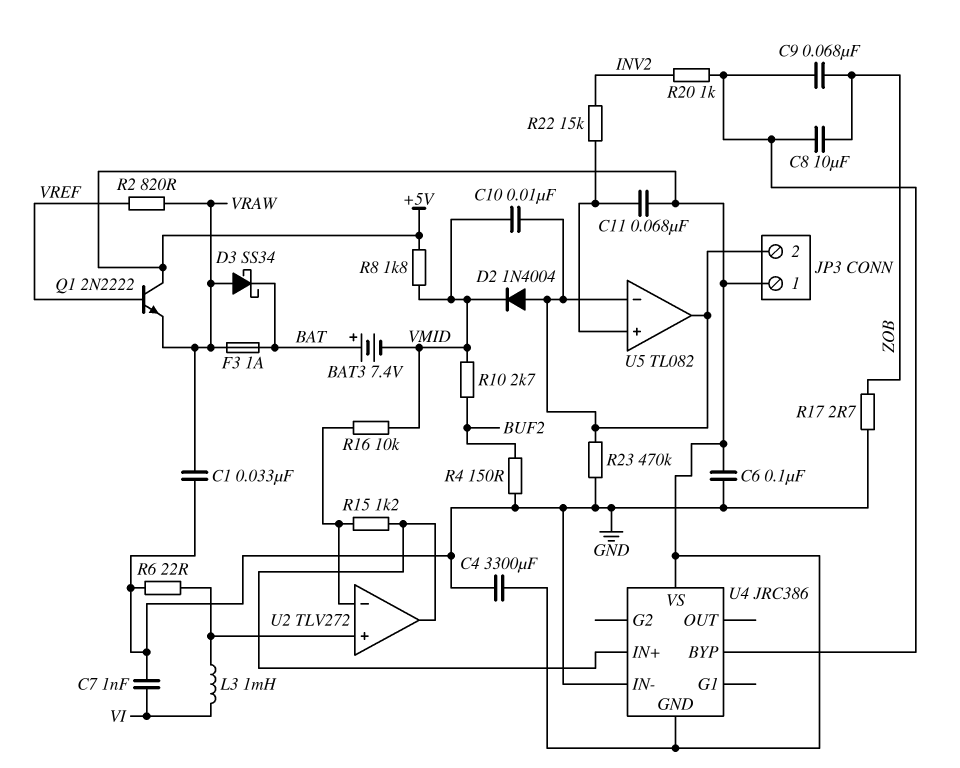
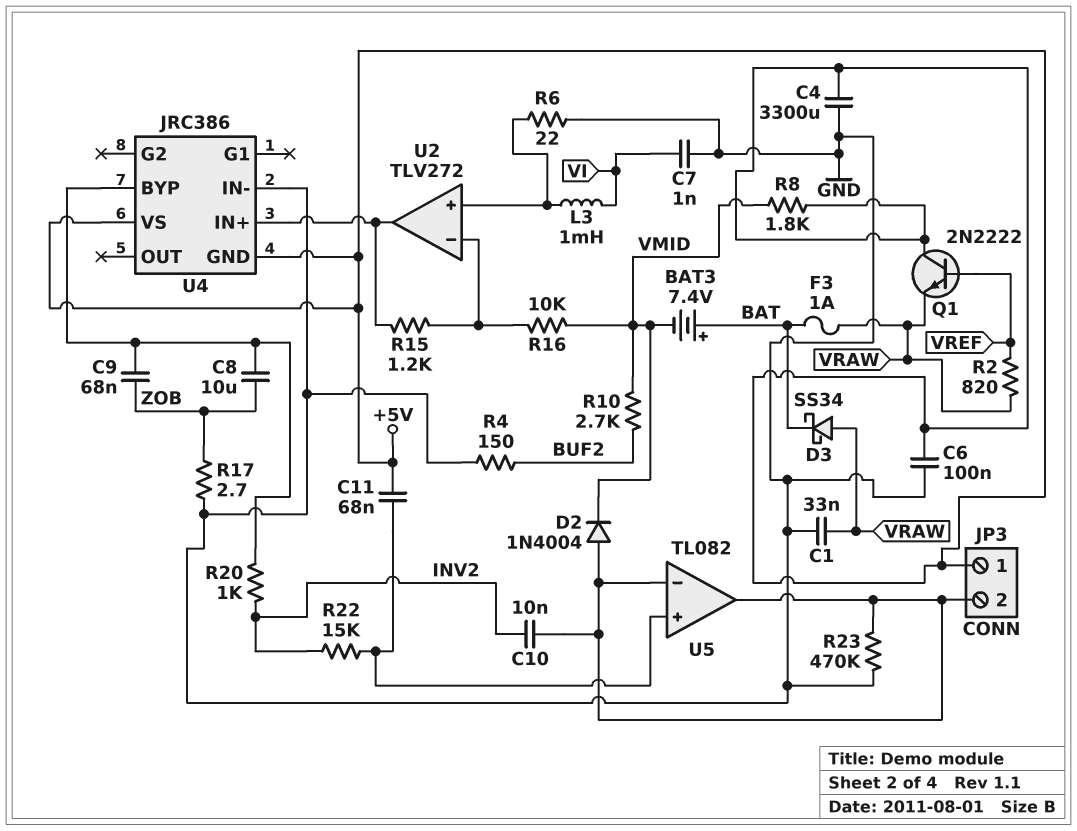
C10: 10nF (JP3/2, VMID) -> 10nF (INV2, JP3/2)

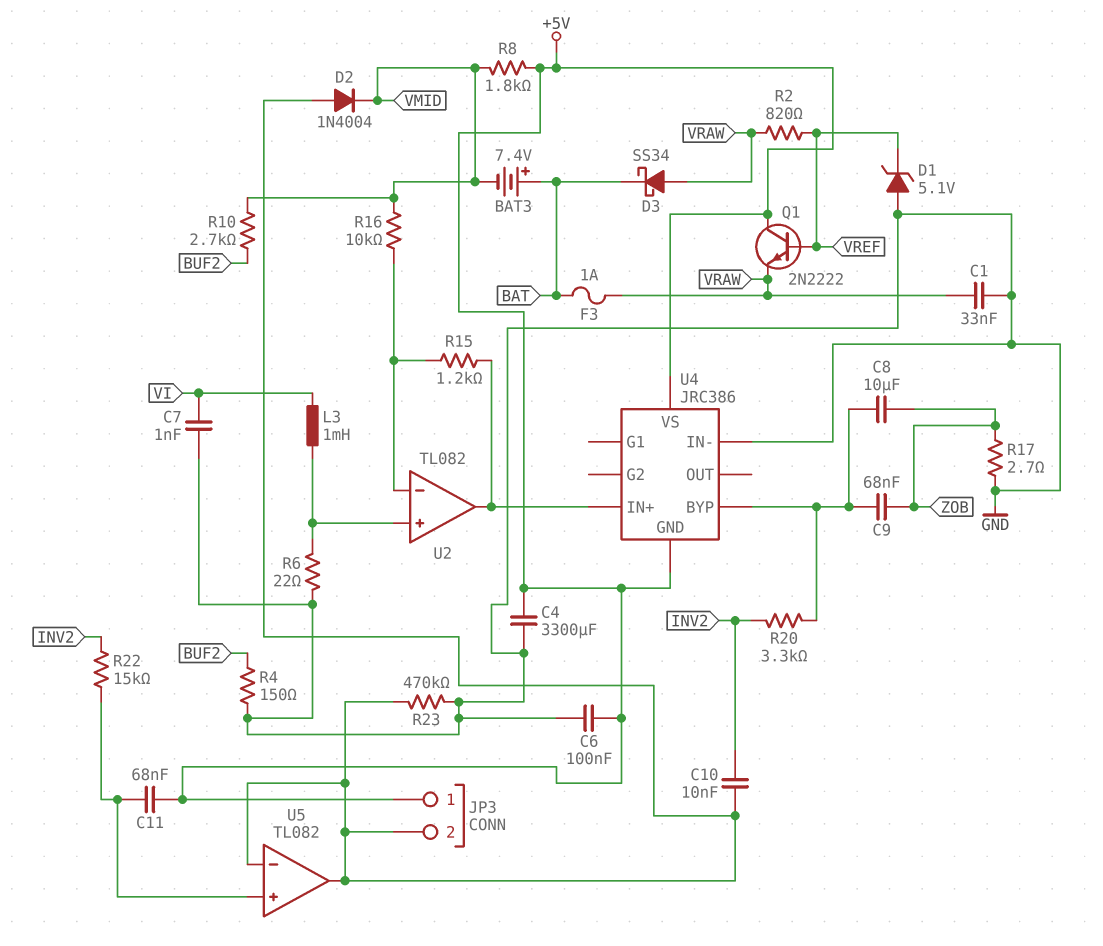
D1: none -> zener 5.1V (A GND, K VREF)
R20: 1k (INV2, U4/BYP) -> 3.3k (INV2, U4/BYP)
U2: TLV272 -> TL082

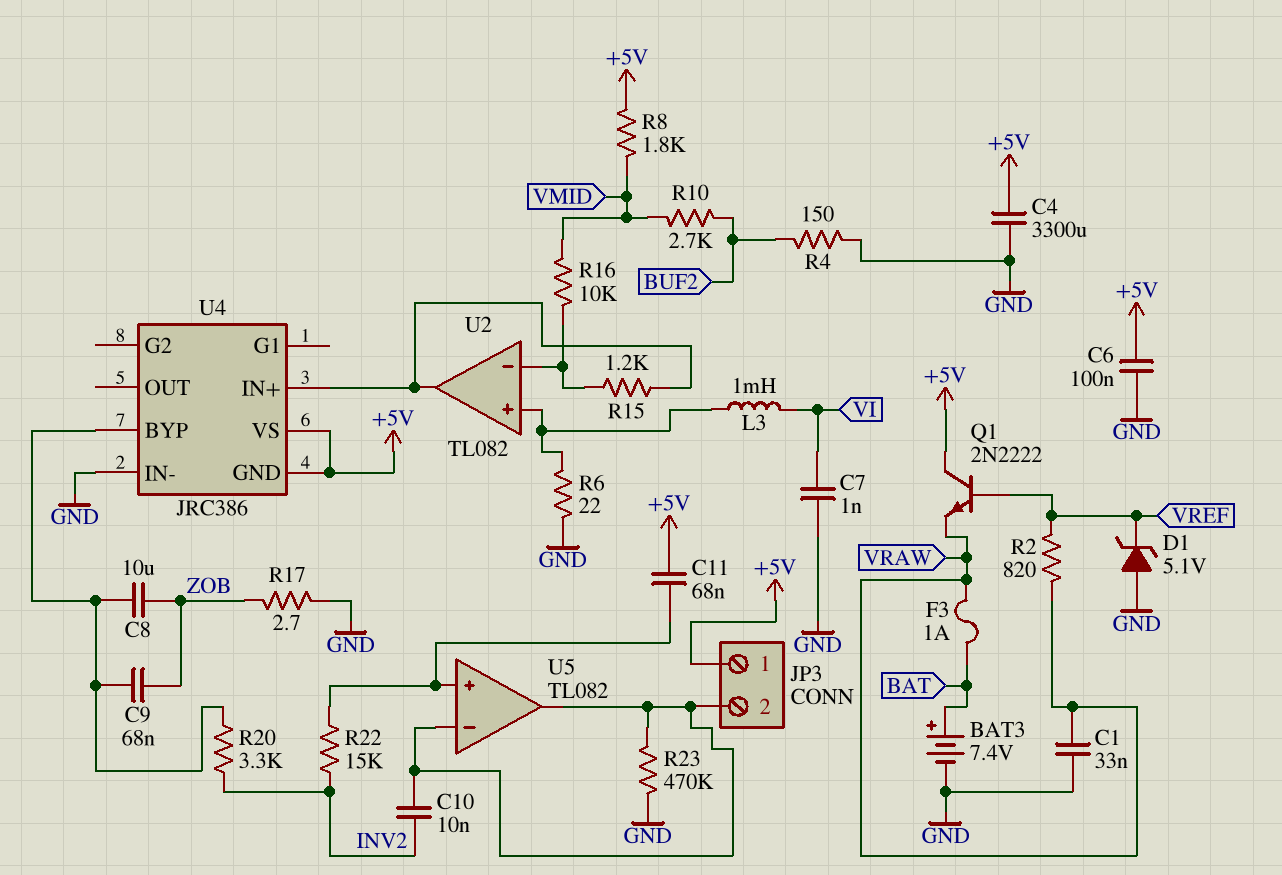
BAT3: 7.4V (plus BAT, minus VMID) -> 7.4V (plus BAT, minus GND)
D2: diode 1N4004 (A JP3/2, K VMID) -> none
D3: schottky SS34 (A VRAW, K BAT) -> none

